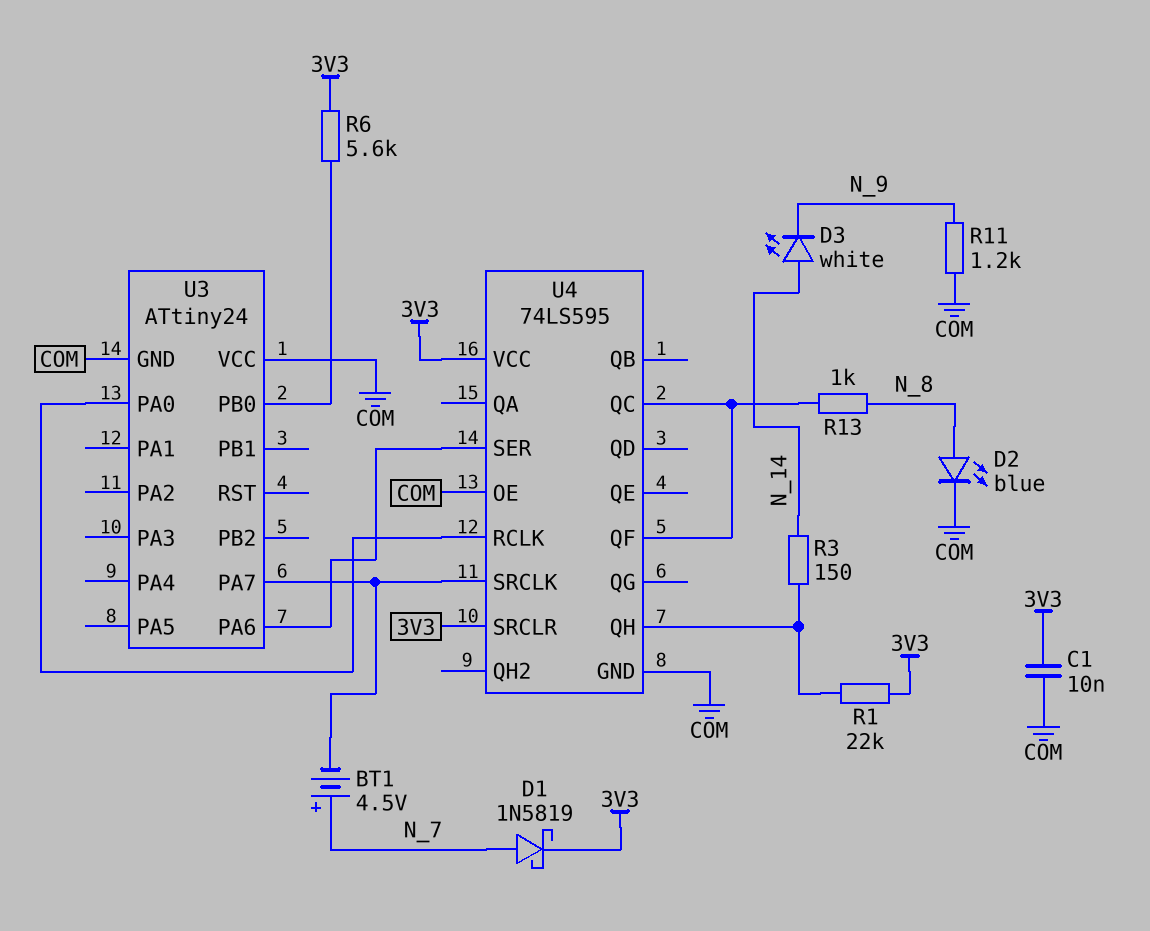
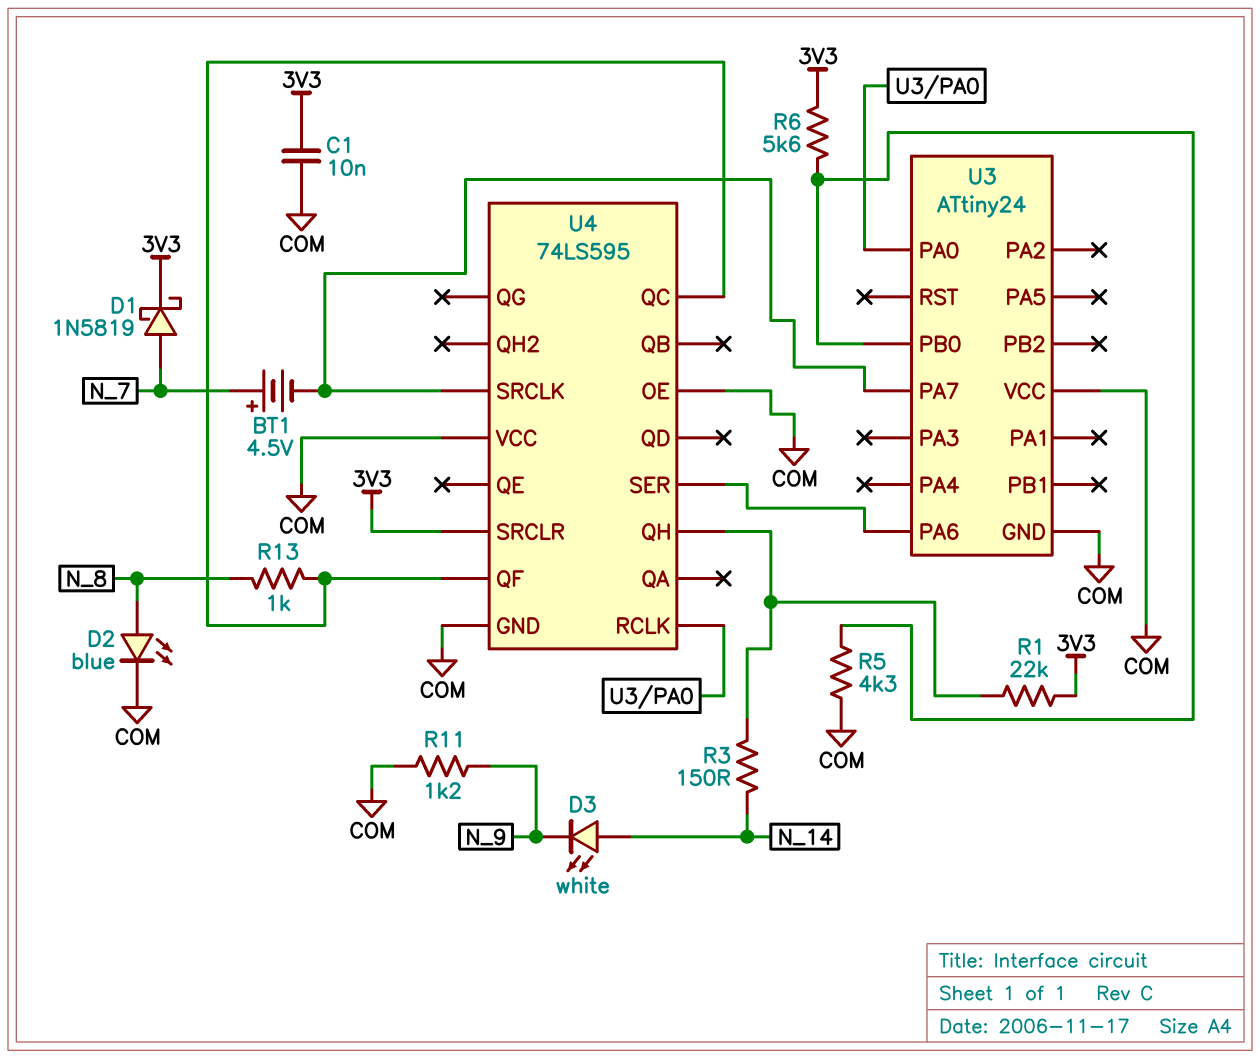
R5: none -> 4.3k (COM, U3/PB0)
U4 pin VCC: 3V3 -> COM

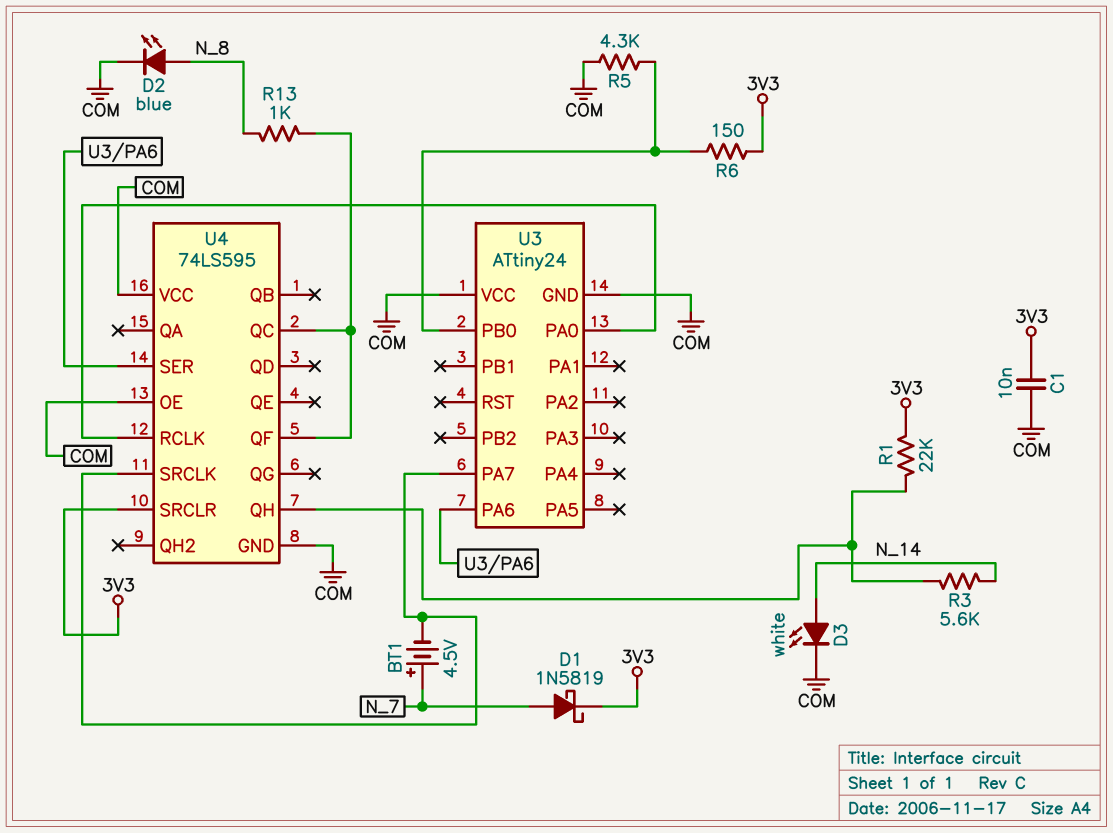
D3: LED white (A N_14, K N_9) -> LED white (A N_14, K COM)
R3: 150 (N_14, U4/QH) -> 5.6k (N_14, U4/QH)
R6: 5.6k (3V3, U3/PB0) -> 150 (3V3, U3/PB0)
R11: 1.2k (COM, N_9) -> none

